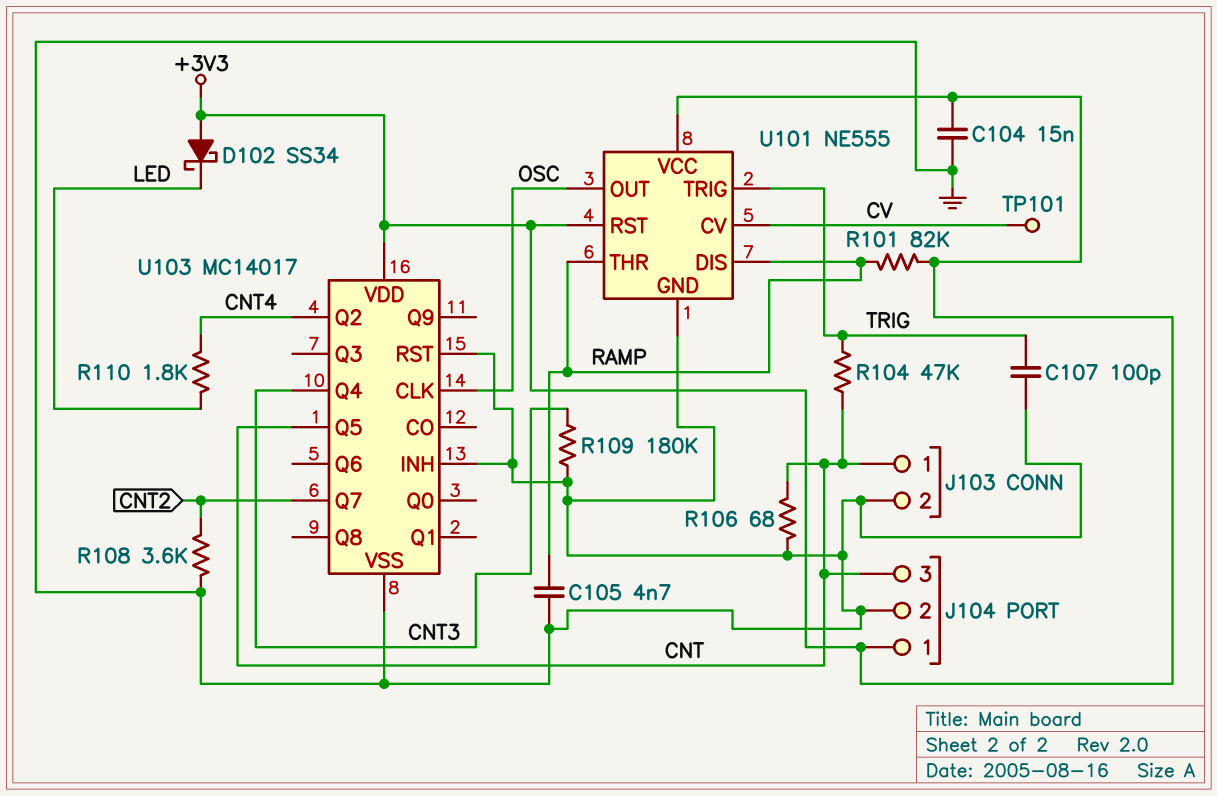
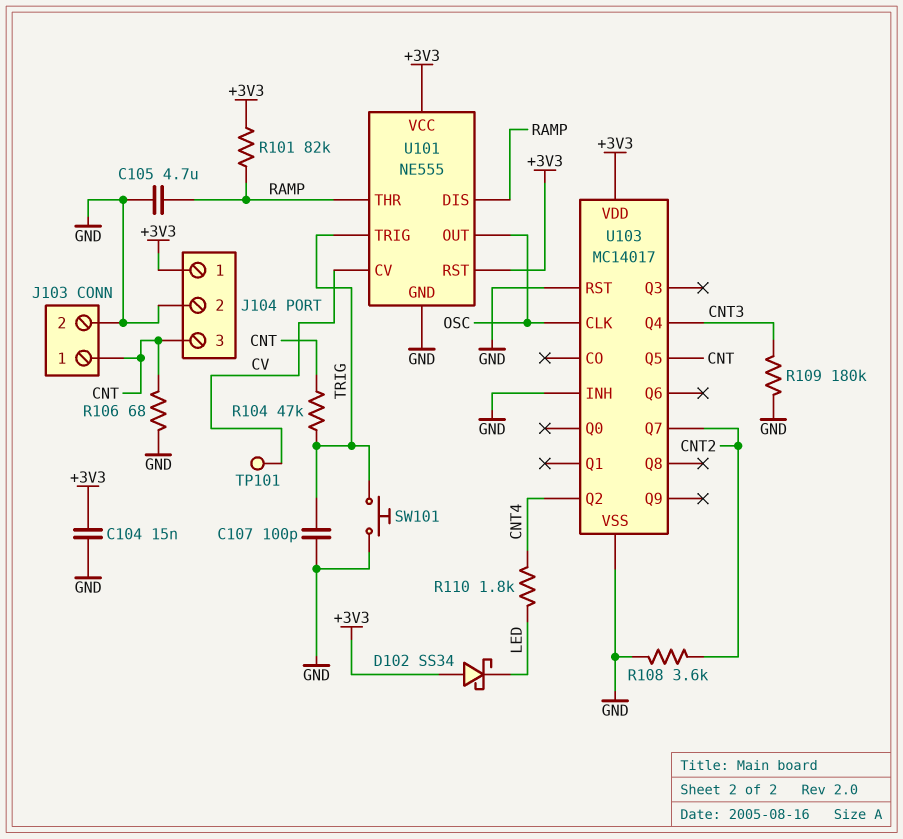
C105: 4.7nF (GND, RAMP) -> 4.7uF (GND, RAMP)
SW101: none -> button (GND, TRIG)

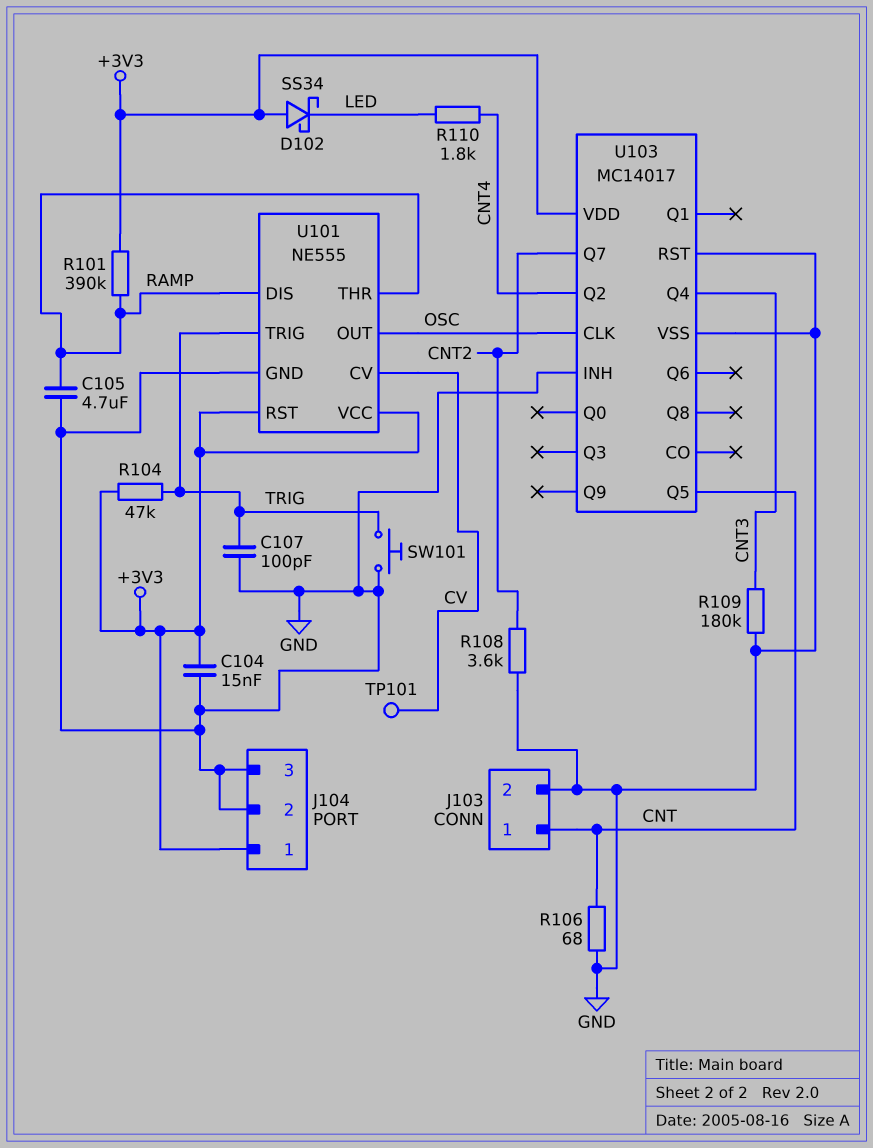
J104 pin 3: CNT -> GND
R101: 82k (+3V3, RAMP) -> 390k (+3V3, RAMP)
R104: 47k (CNT, TRIG) -> 47k (+3V3, TRIG)

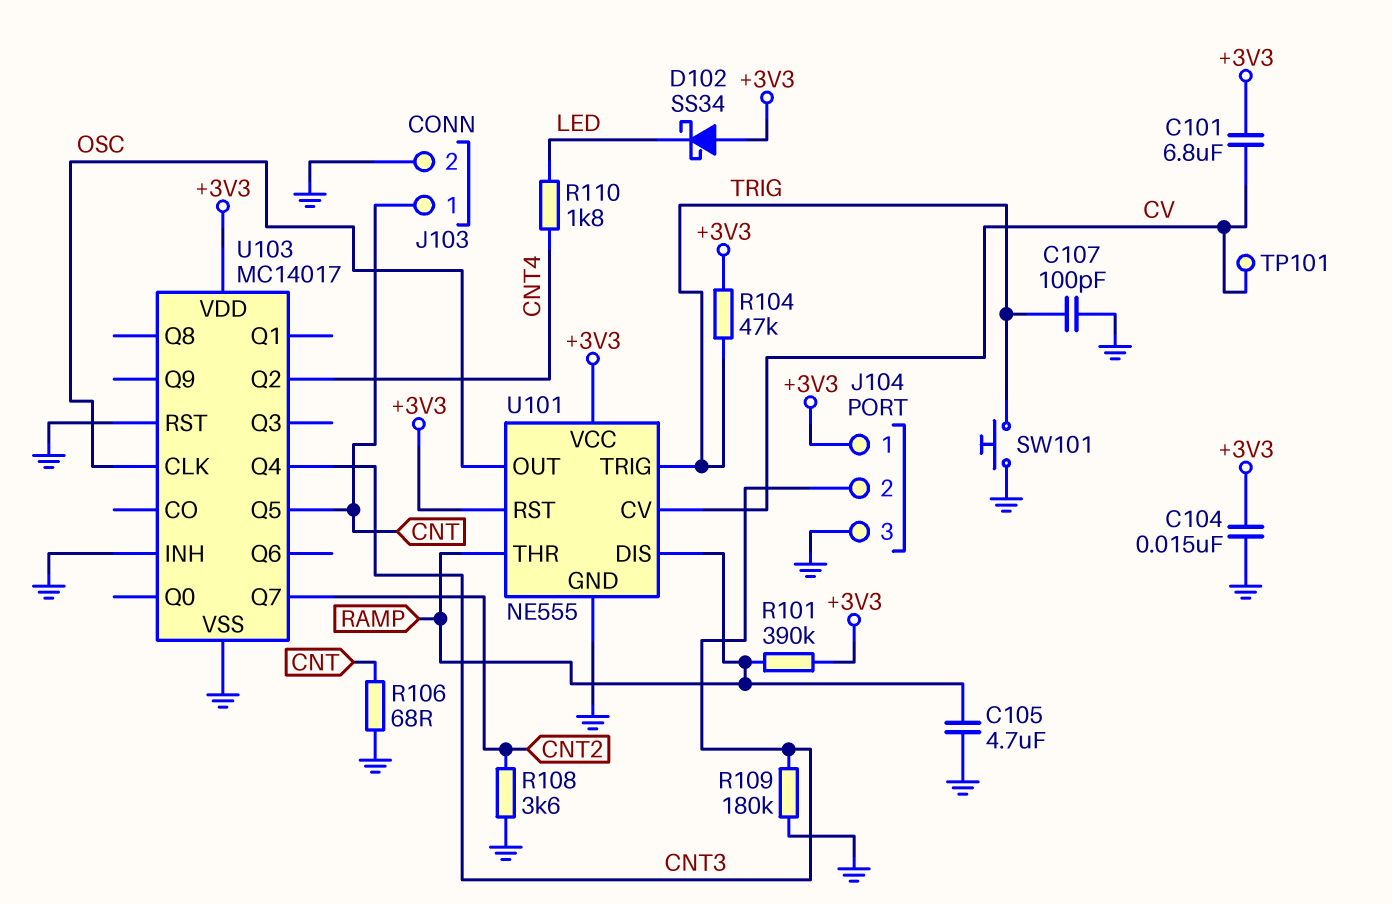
C101: none -> 6.8uF (+3V3, CV)
J104 pin 2: GND -> CNT3

